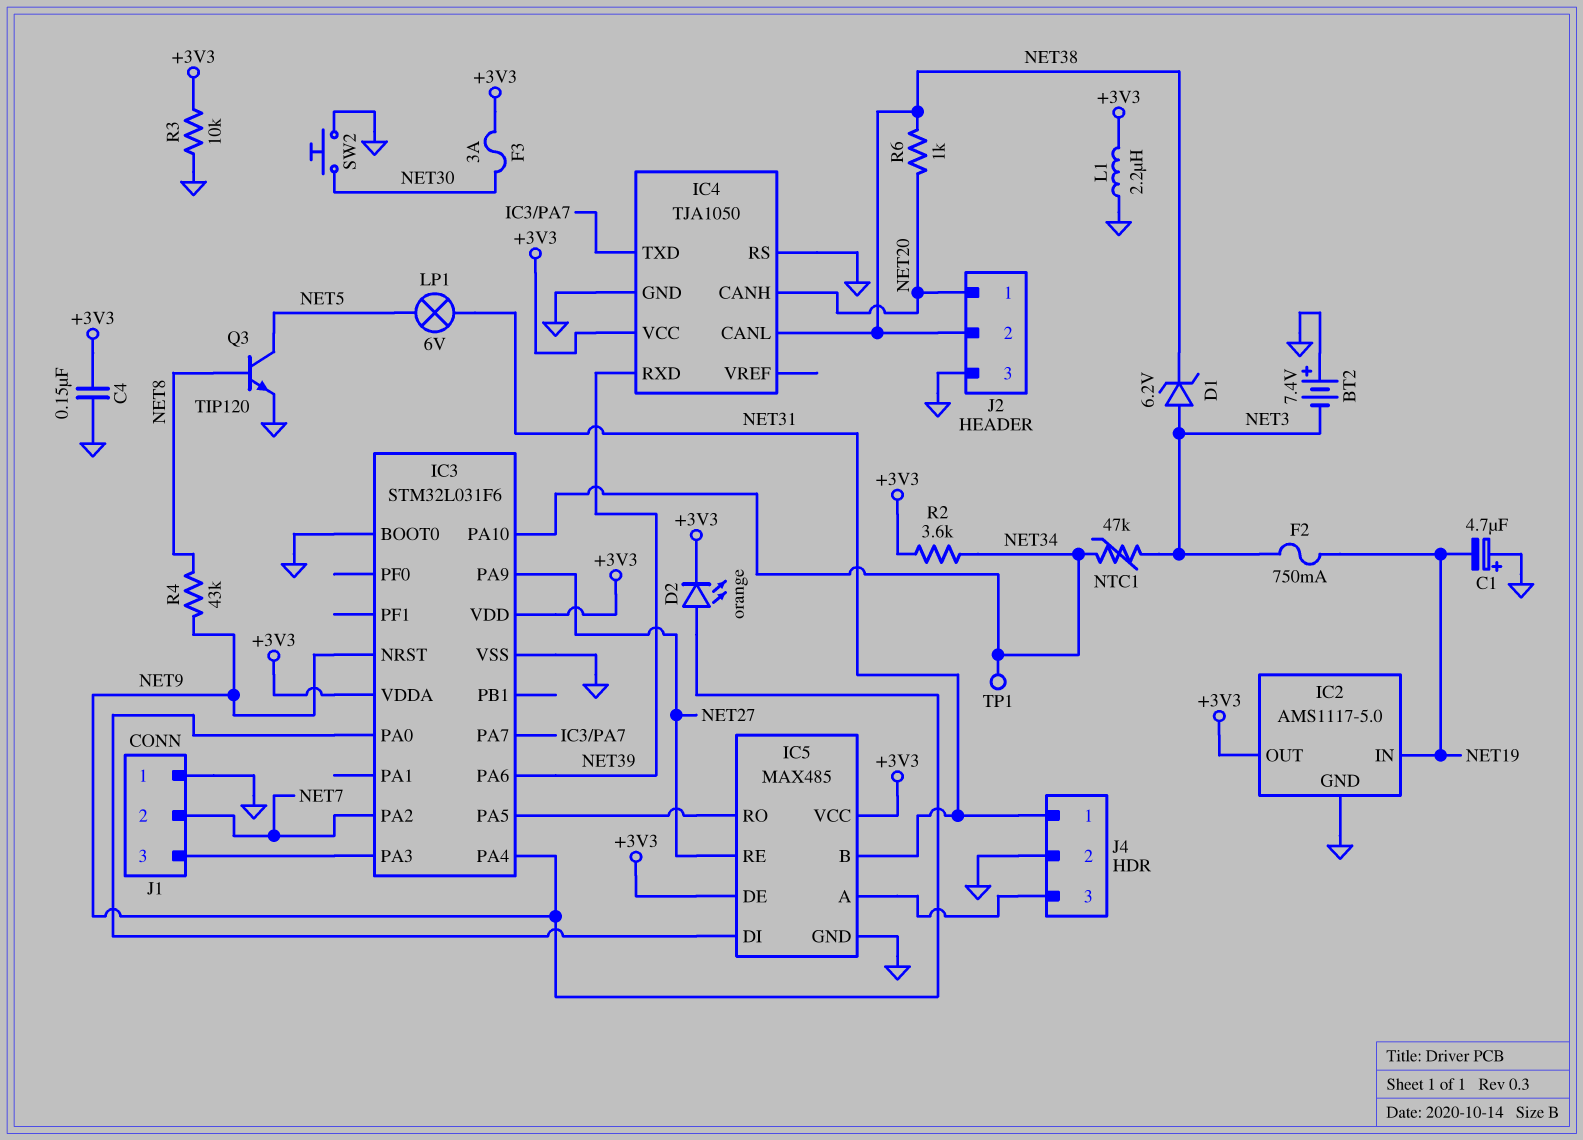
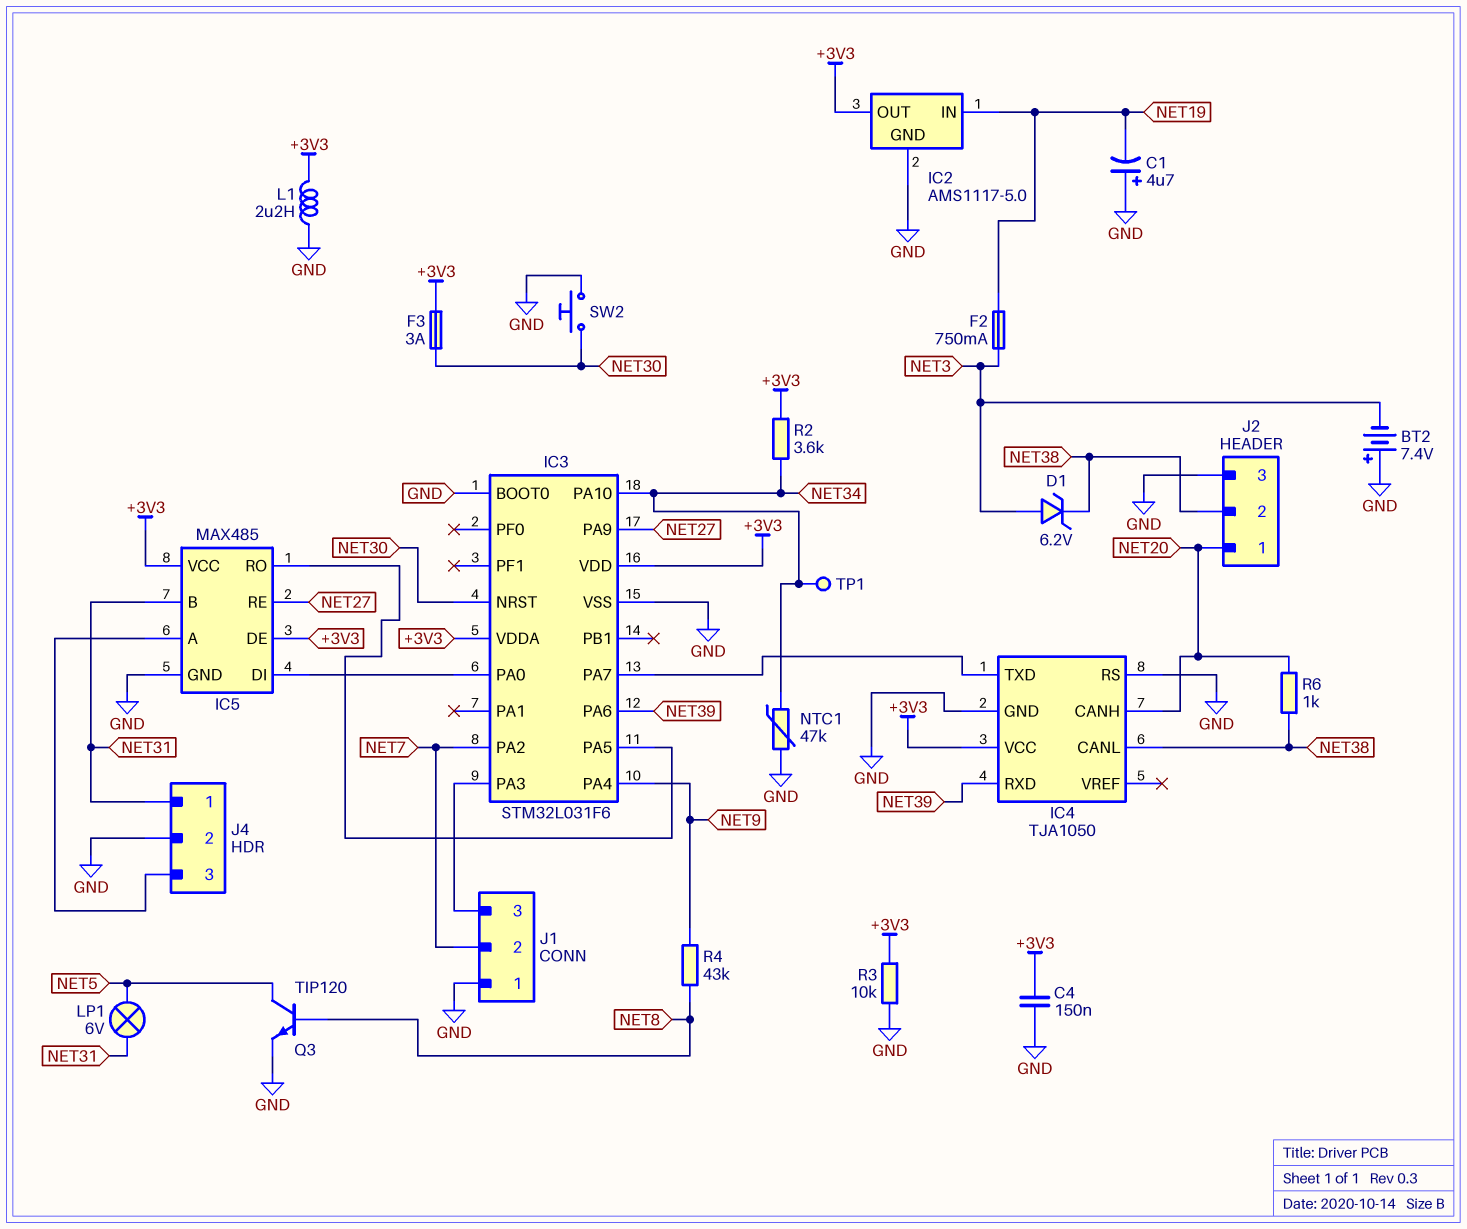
D2: LED orange (A NET9, K +3V3) -> none
IC3 pin NRST: NET9 -> NET30
NTC1: 47k (NET3, NET34) -> 47k (GND, NET34)

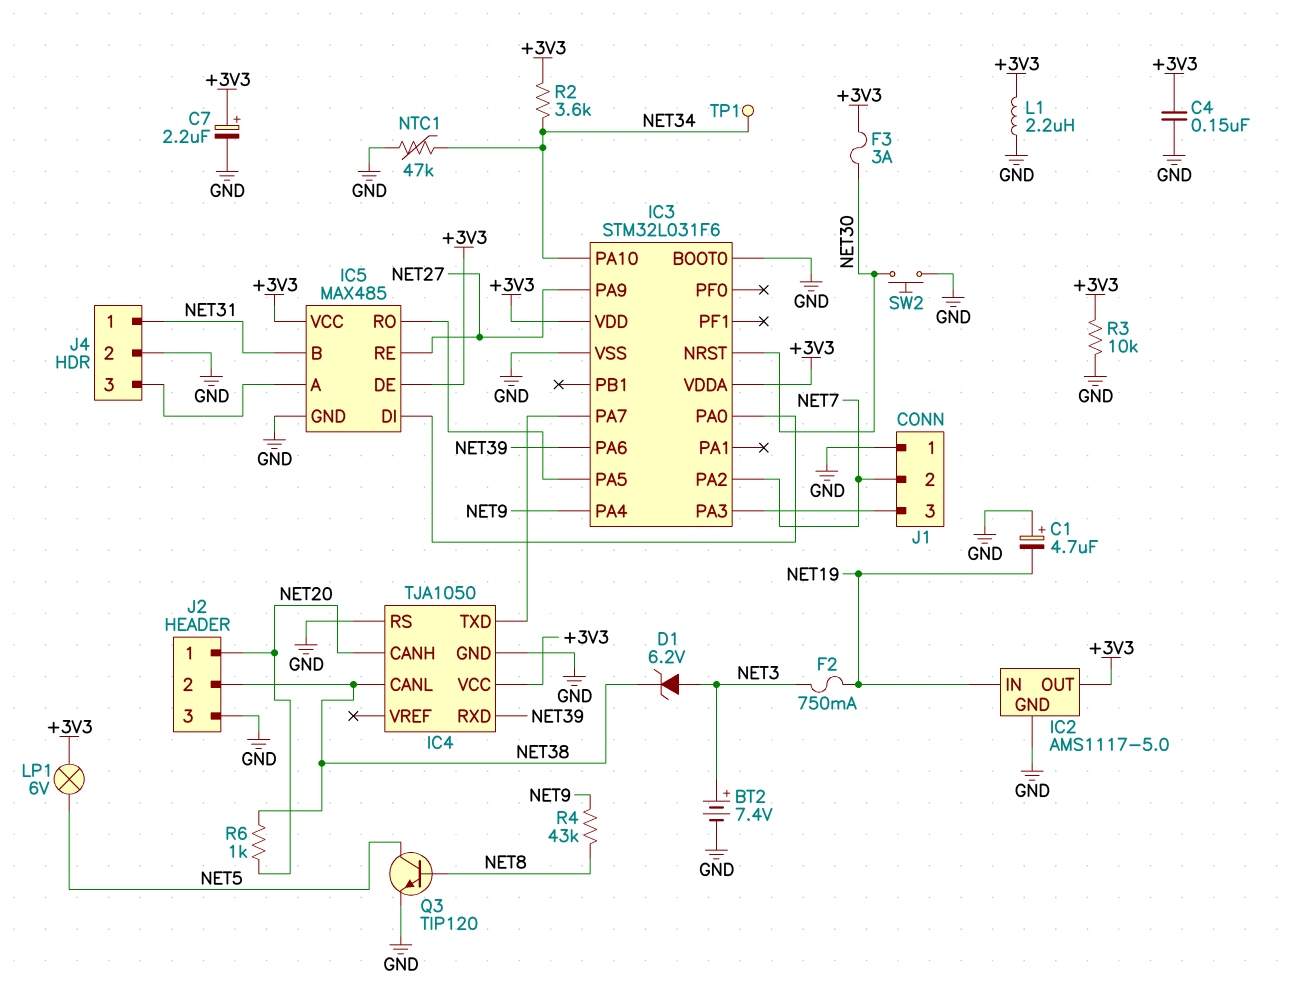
BT2: 7.4V (plus GND, minus NET3) -> 7.4V (plus NET3, minus GND)
C7: none -> 2.2uF (plus +3V3, minus GND)
LP1: lamp 6V (NET5, NET31) -> lamp 6V (+3V3, NET5)

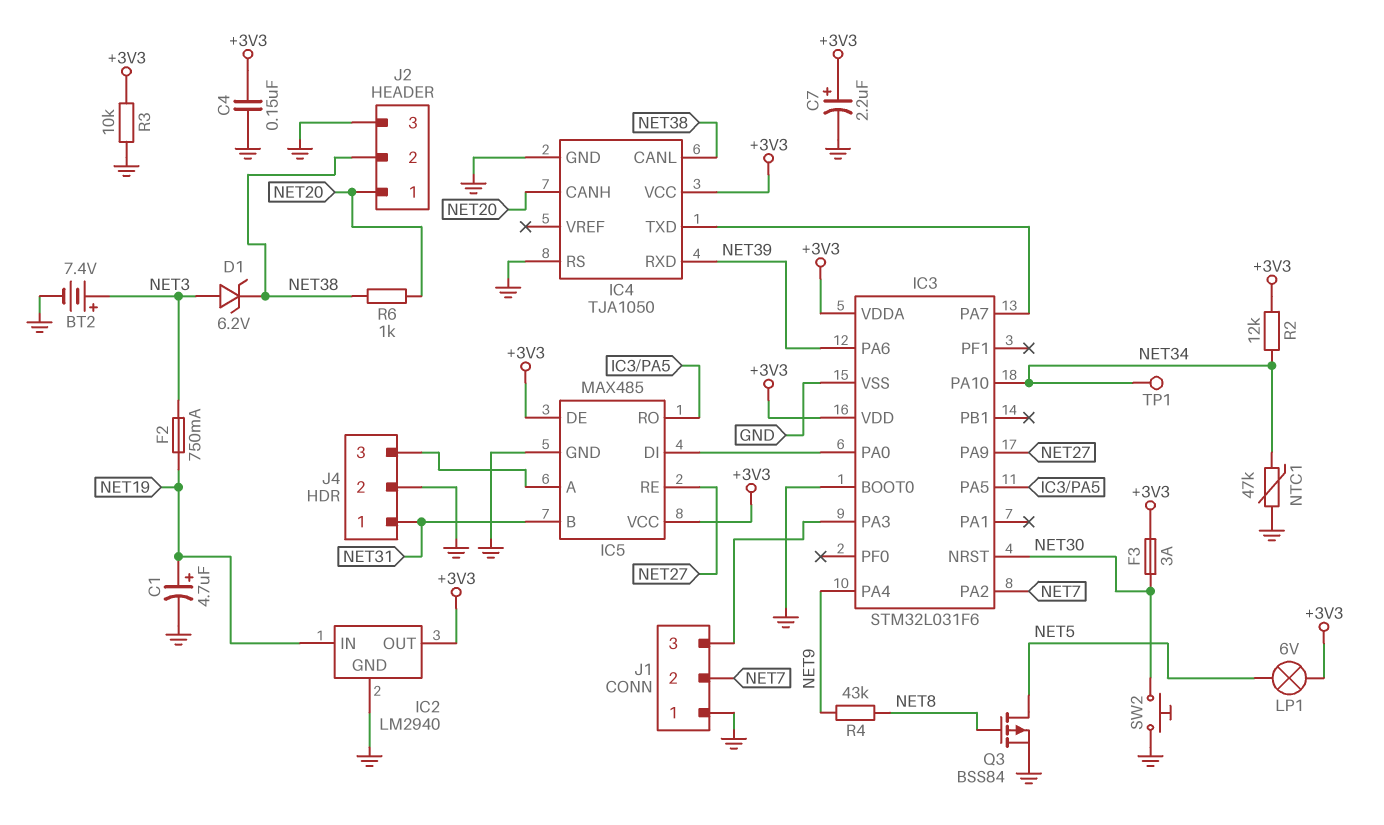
C1: 4.7uF (plus GND, minus NET19) -> 4.7uF (plus NET19, minus GND)
IC2: AMS1117-5.0 -> LM2940
L1: 2.2uH (+3V3, GND) -> none
Q3: NPN TIP120 (B NET8, C NET5, E GND) -> PMOS BSS84 (G NET8, D NET5, S GND)
R2: 3.6k (+3V3, NET34) -> 12k (+3V3, NET34)

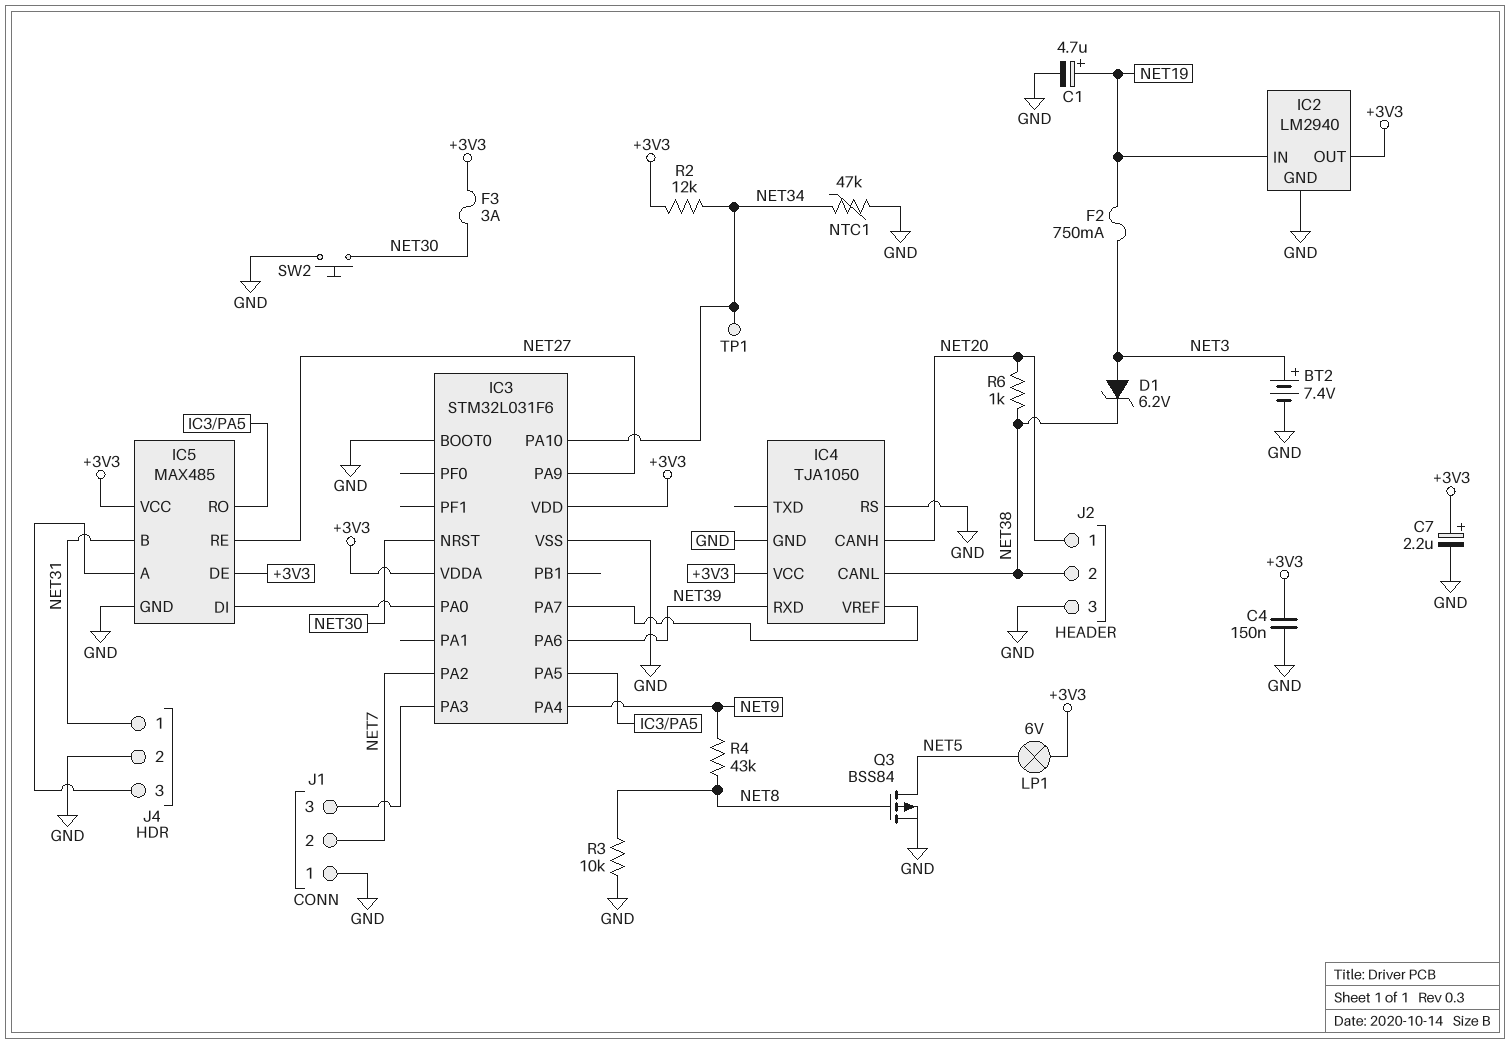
IC4 pin TXD: IC3/PA7 -> none
IC4 pin VREF: none -> IC3/PA7
R3: 10k (+3V3, GND) -> 10k (GND, NET8)

